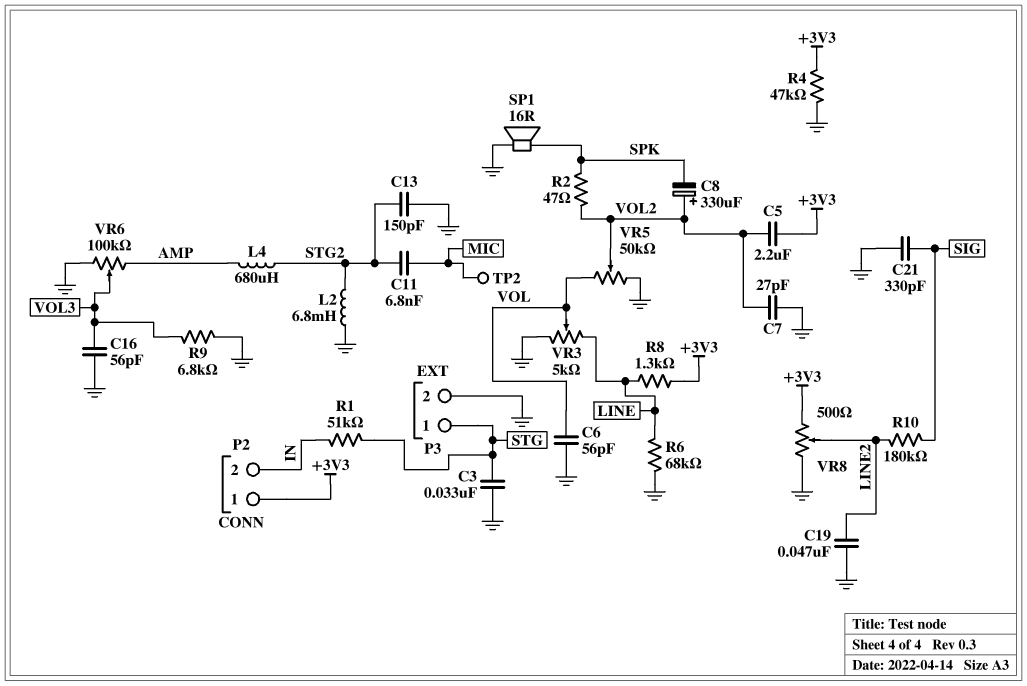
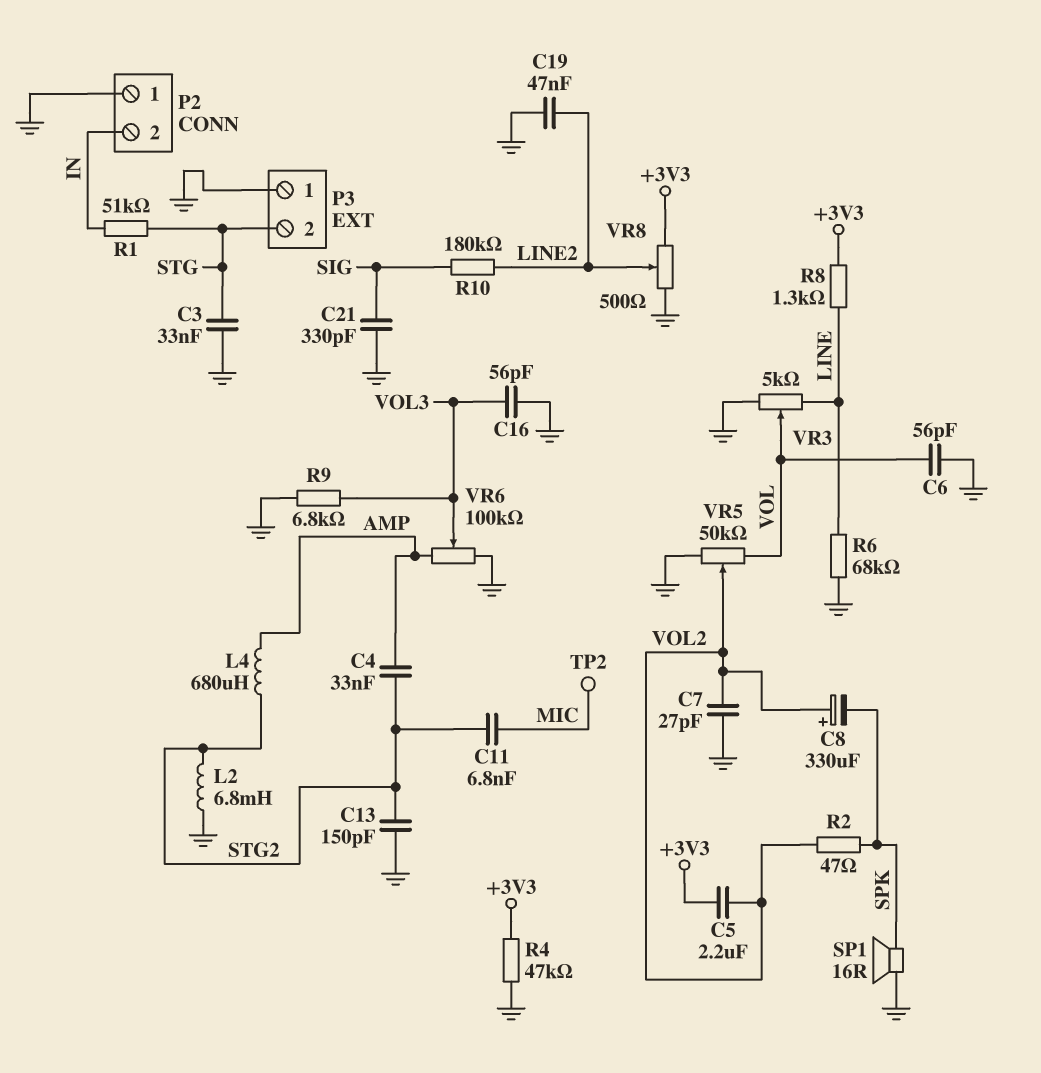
C4: none -> 33nF (AMP, STG2)
P2 pin 1: +3V3 -> GND
P3 pin 1: STG -> GND
P3 pin 2: GND -> STG

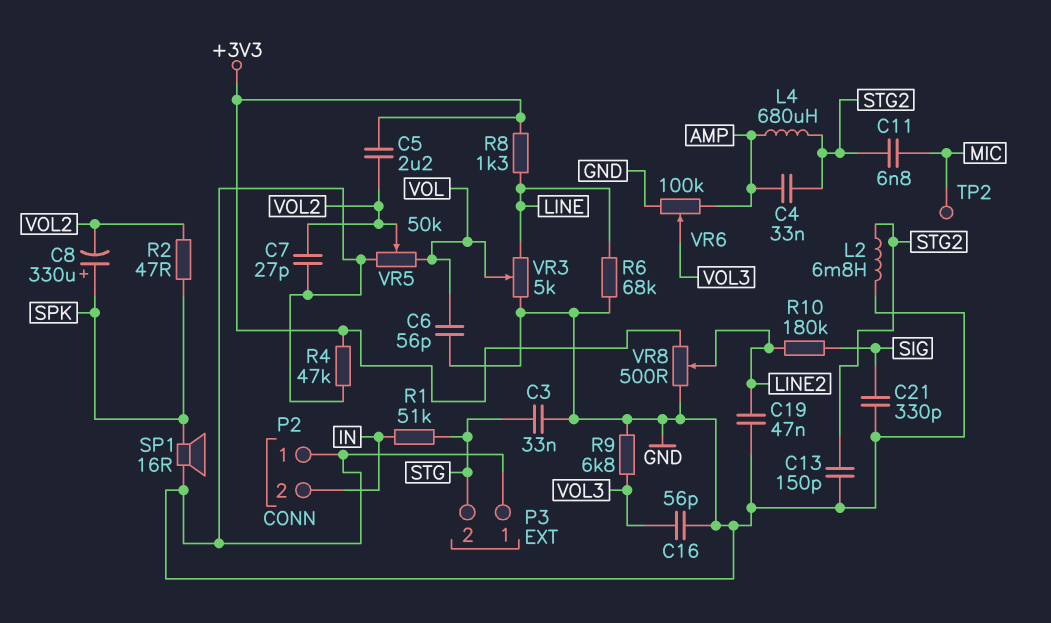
C8: 330uF (plus VOL2, minus SPK) -> 330uF (plus SPK, minus VOL2)

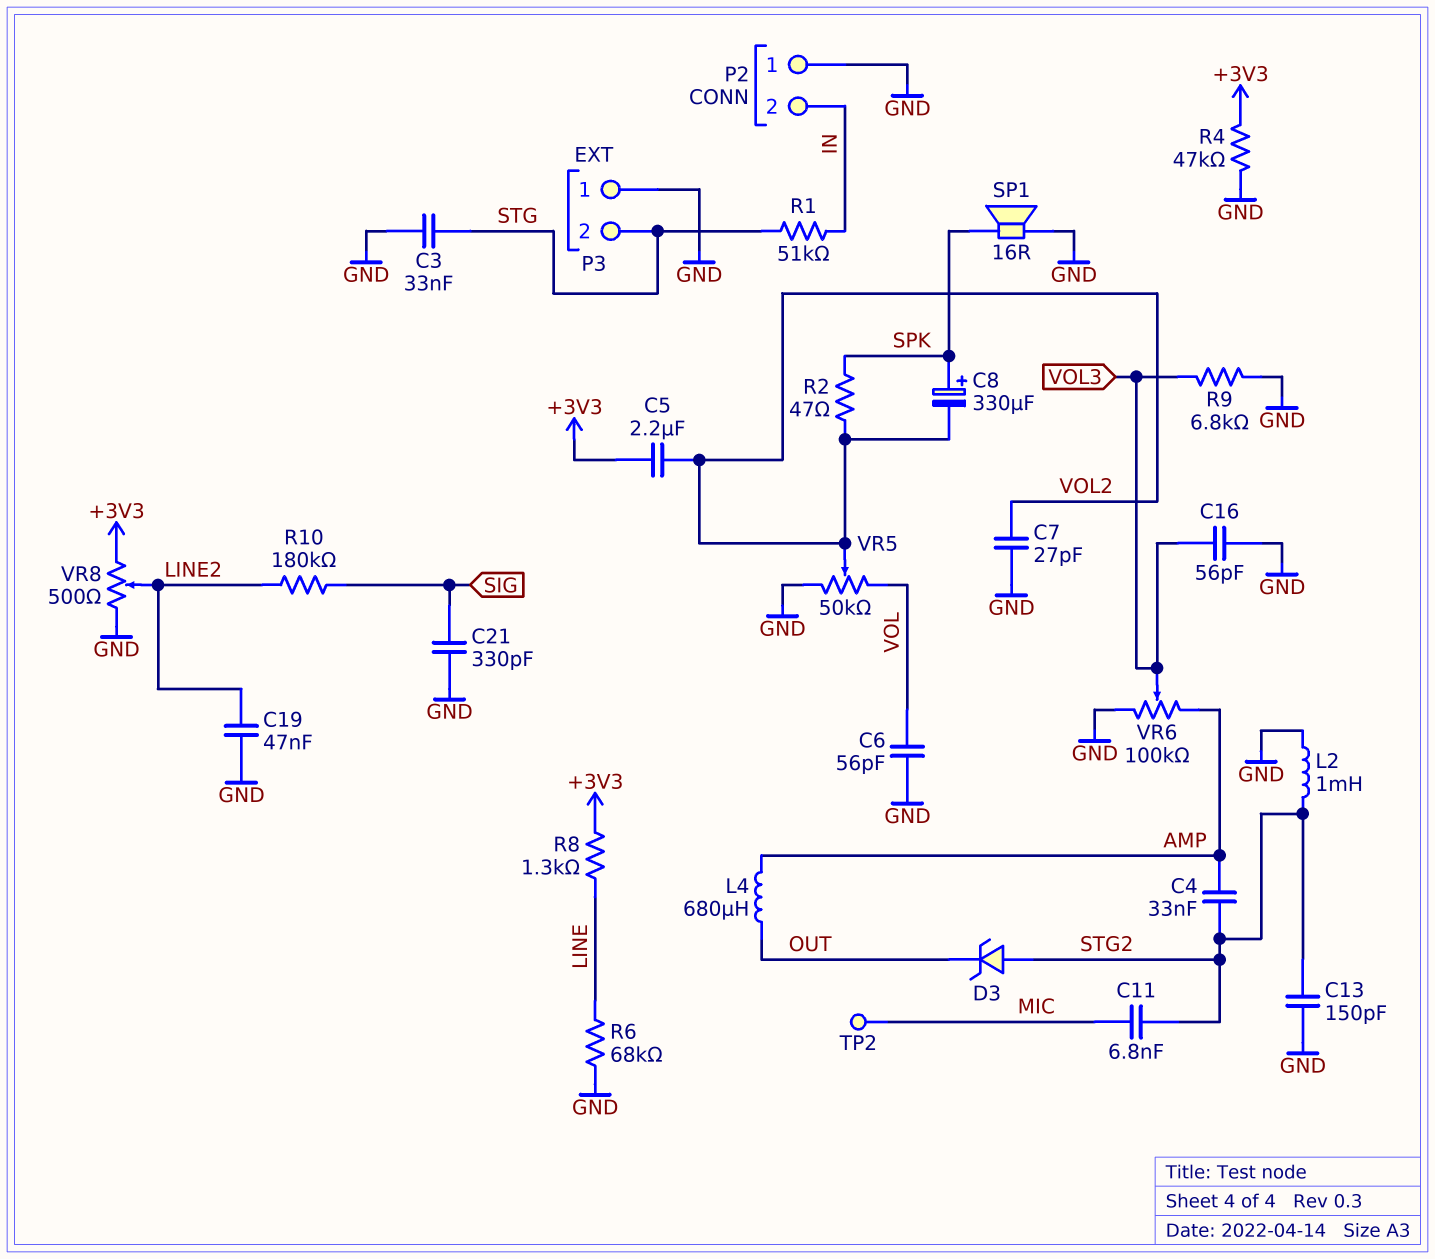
D3: none -> zener (A STG2, K OUT)
L2: 6.8mH (GND, STG2) -> 1mH (GND, STG2)
L4: 680uH (AMP, STG2) -> 680uH (AMP, OUT)
VR3: 5k (GND, LINE, wiper VOL) -> none

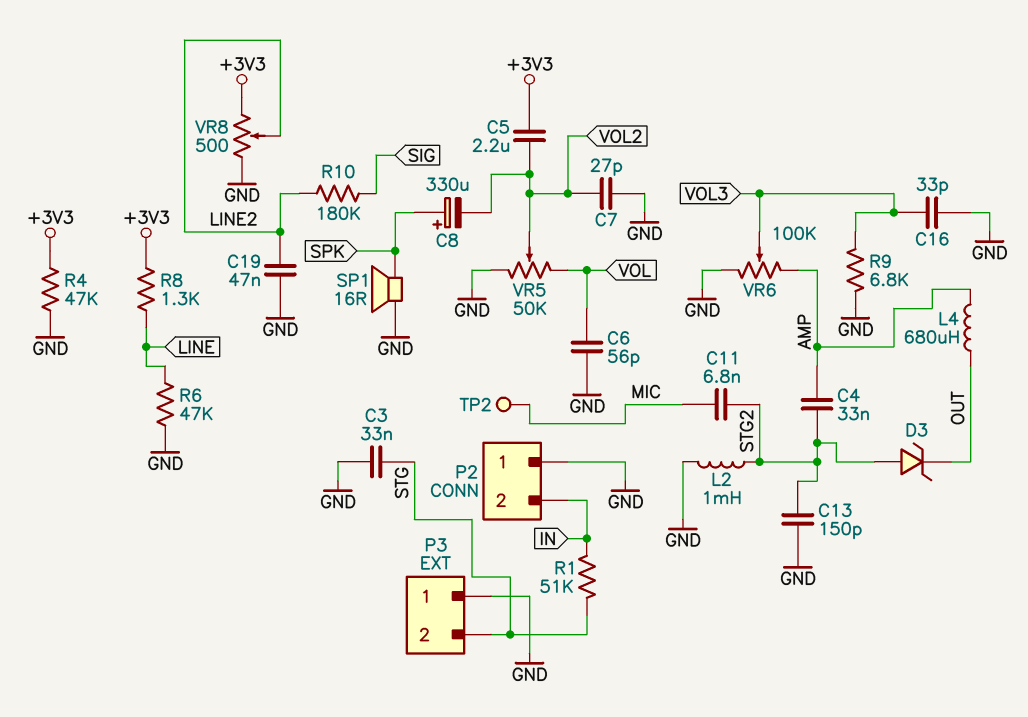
C16: 56pF (GND, VOL3) -> 33pF (GND, VOL3)
C21: 330pF (GND, SIG) -> none
R2: 47 (SPK, VOL2) -> none
R6: 68k (GND, LINE) -> 47k (GND, LINE)

